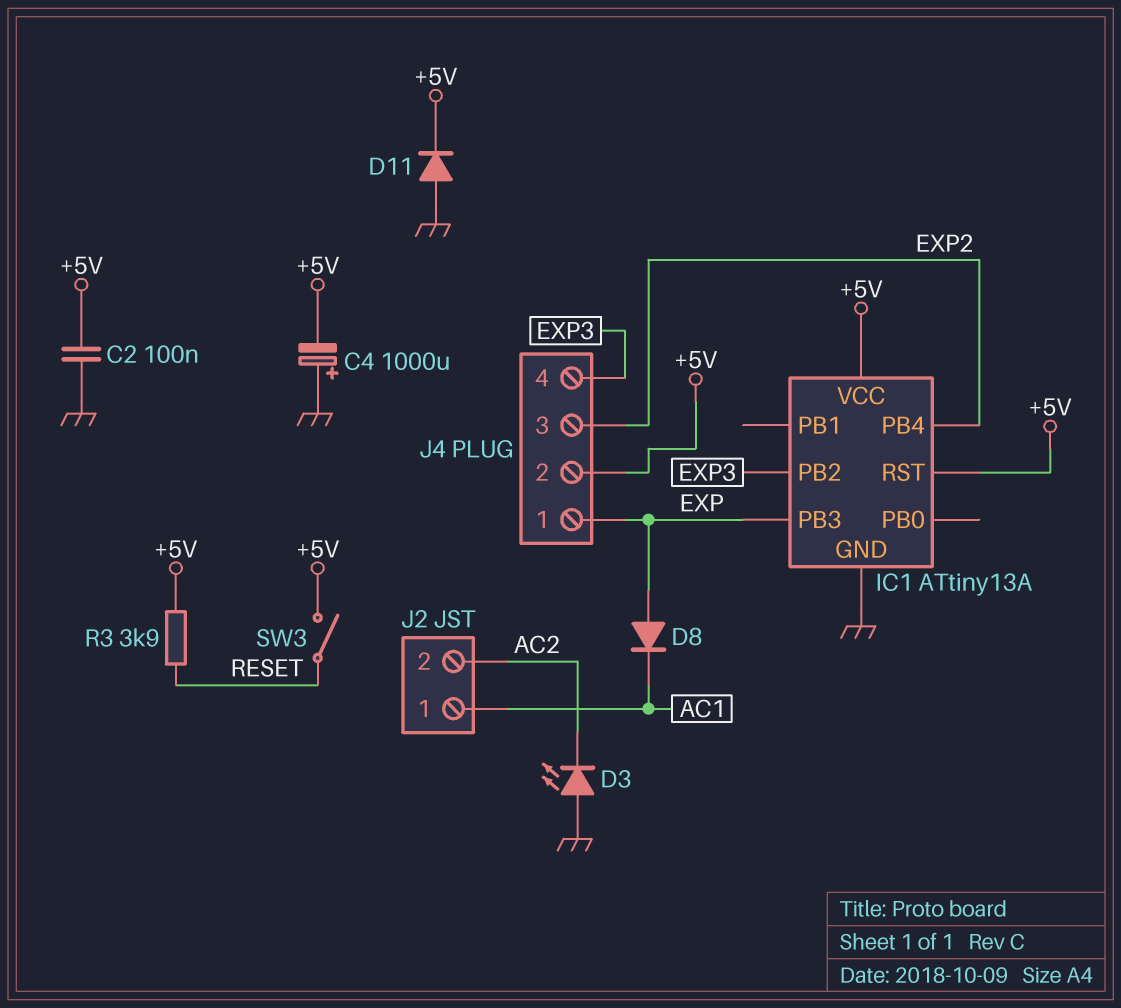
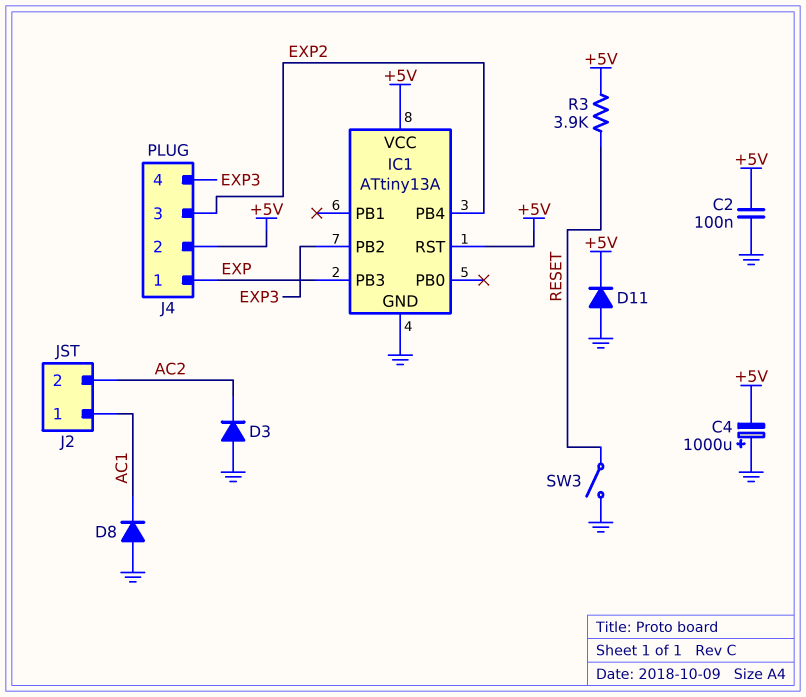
D3: LED (A GND, K AC2) -> diode (A GND, K AC2)
D8: diode (A EXP, K AC1) -> diode (A GND, K AC1)
SW3: switch (+5V, RESET) -> switch (GND, RESET)

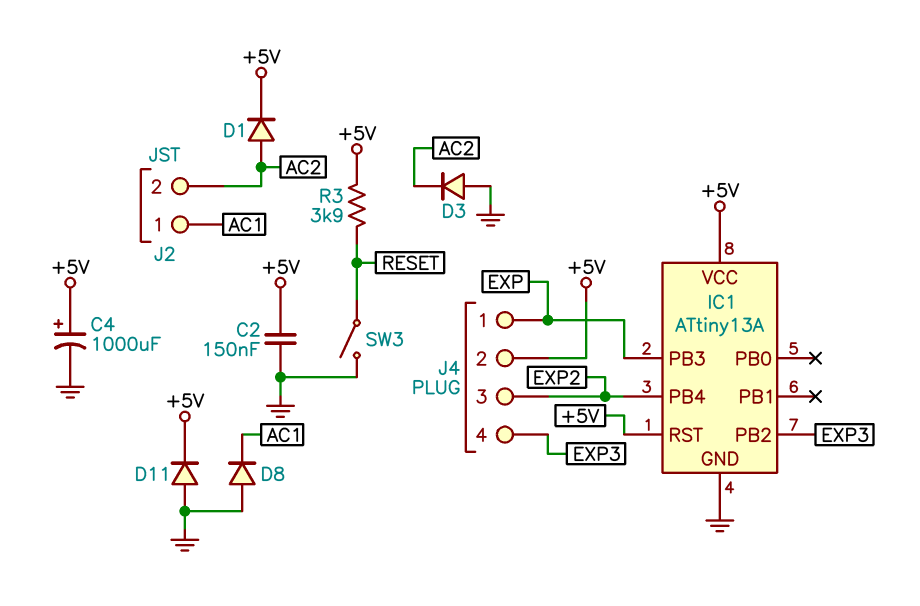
C2: 100nF (+5V, GND) -> 150nF (+5V, GND)
C4: 1000uF (plus GND, minus +5V) -> 1000uF (plus +5V, minus GND)
D1: none -> diode (A AC2, K +5V)

